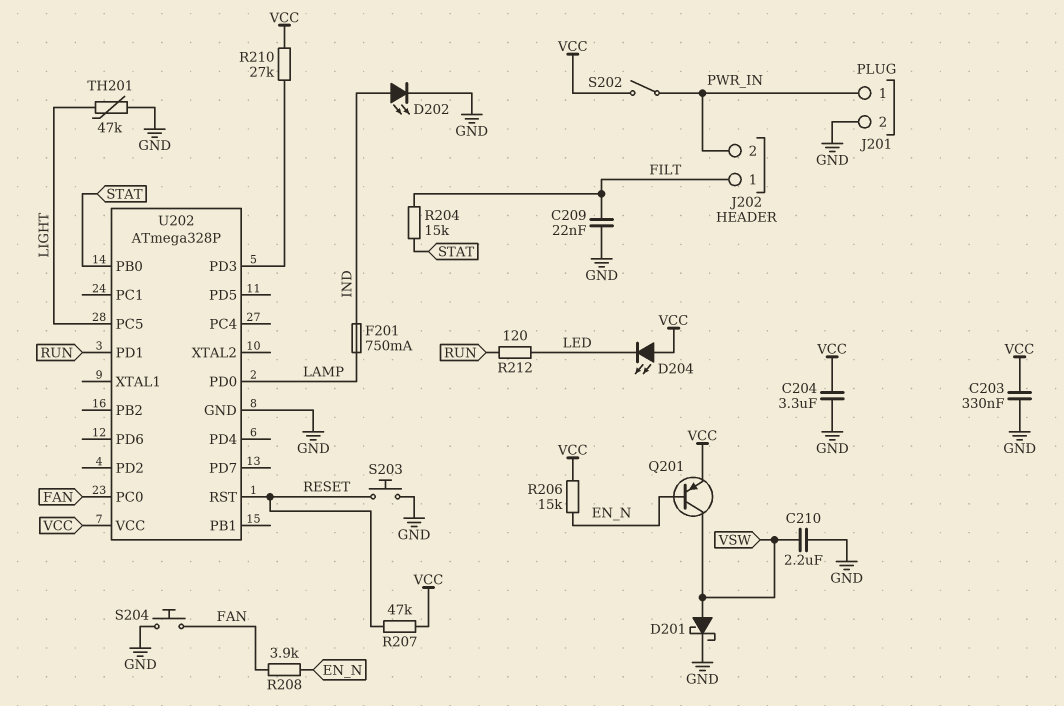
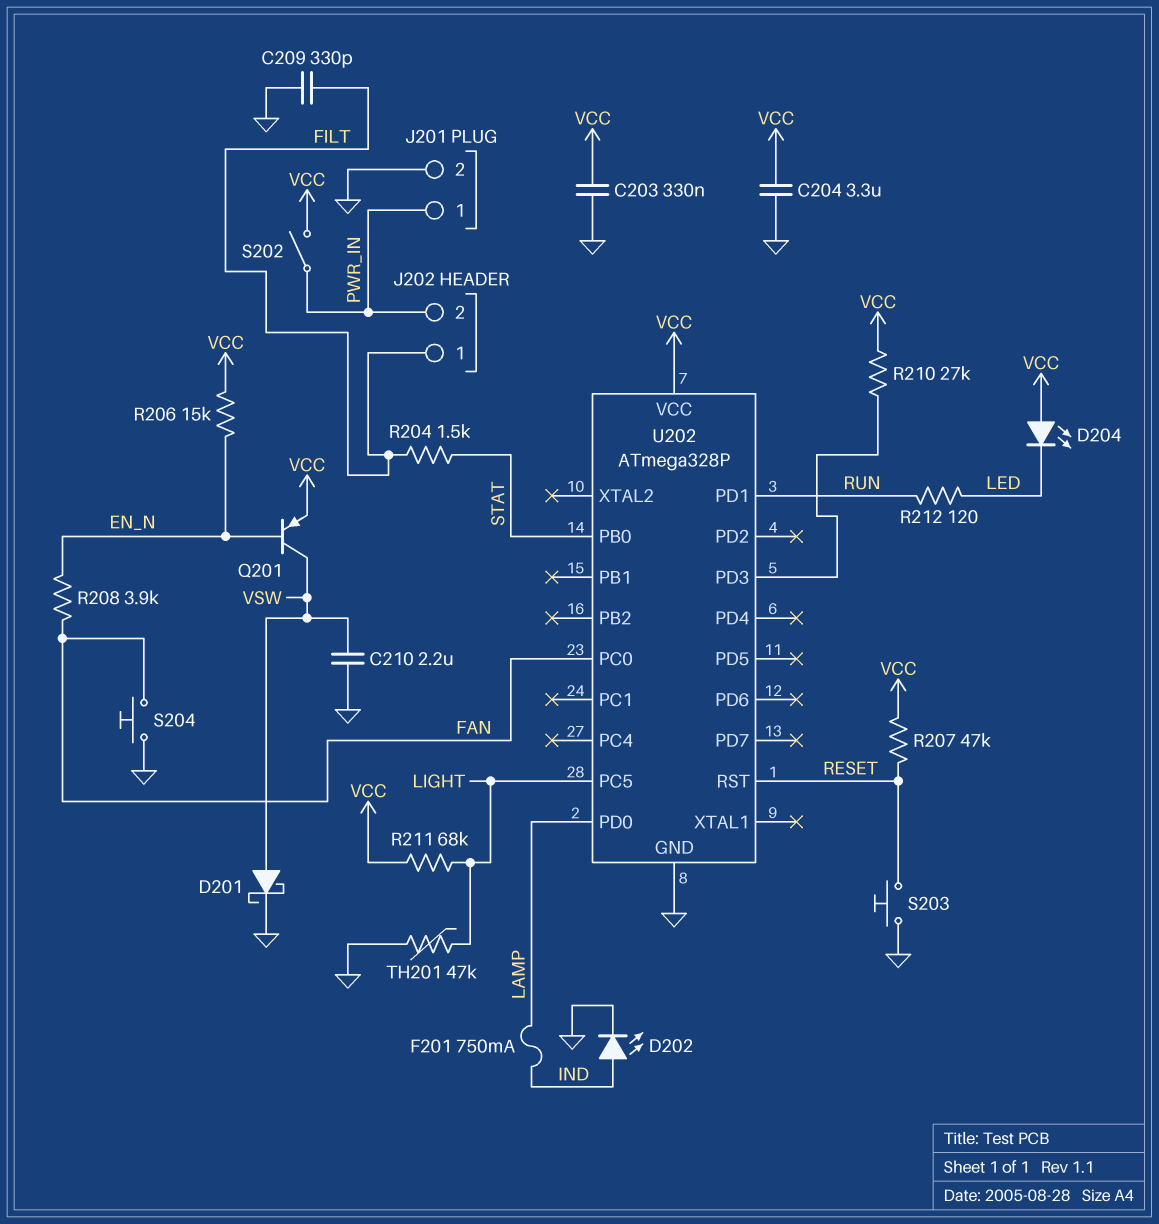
C209: 22nF (FILT, GND) -> 330pF (FILT, GND)
R204: 15k (FILT, STAT) -> 1.5k (FILT, STAT)
R211: none -> 68k (LIGHT, VCC)

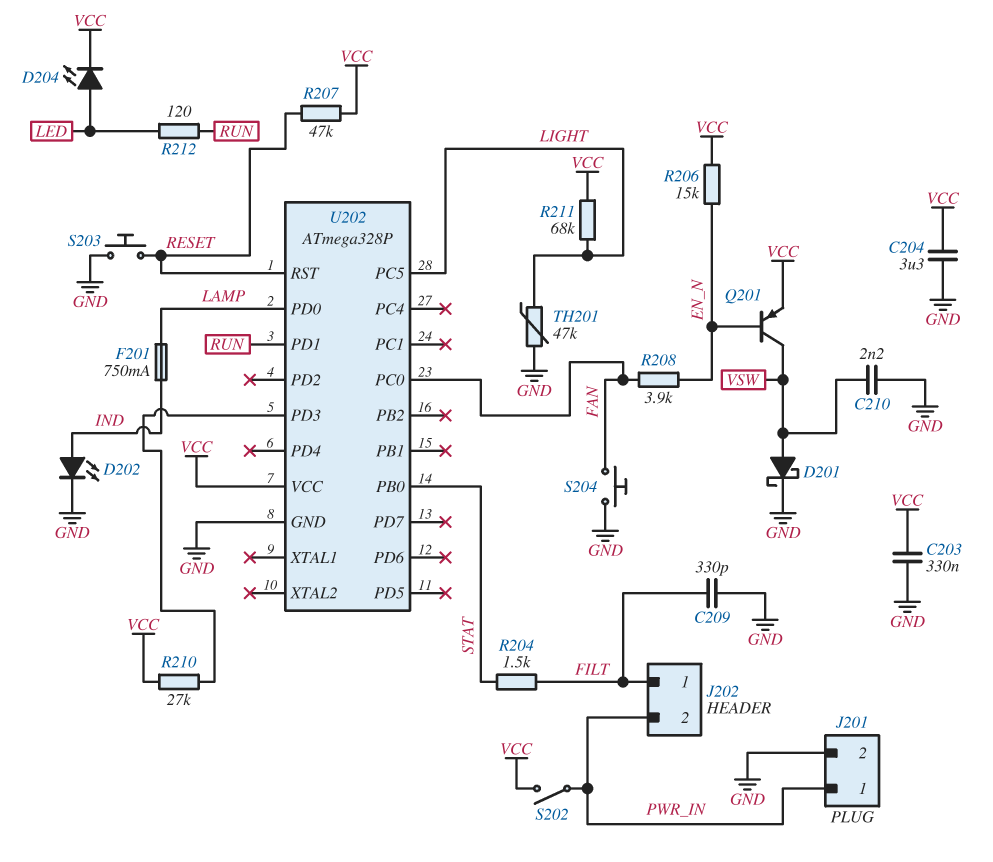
C210: 2.2uF (GND, VSW) -> 2.2nF (GND, VSW)
D204: LED (A VCC, K LED) -> LED (A LED, K VCC)

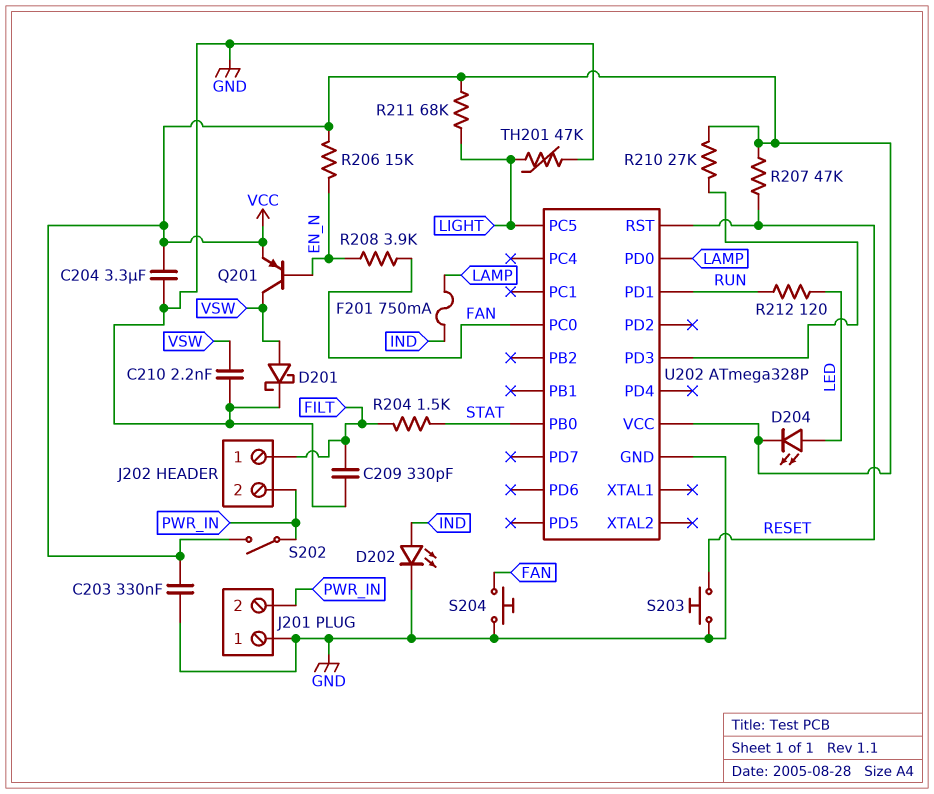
J201 pin 1: PWR_IN -> GND
J201 pin 2: GND -> PWR_IN

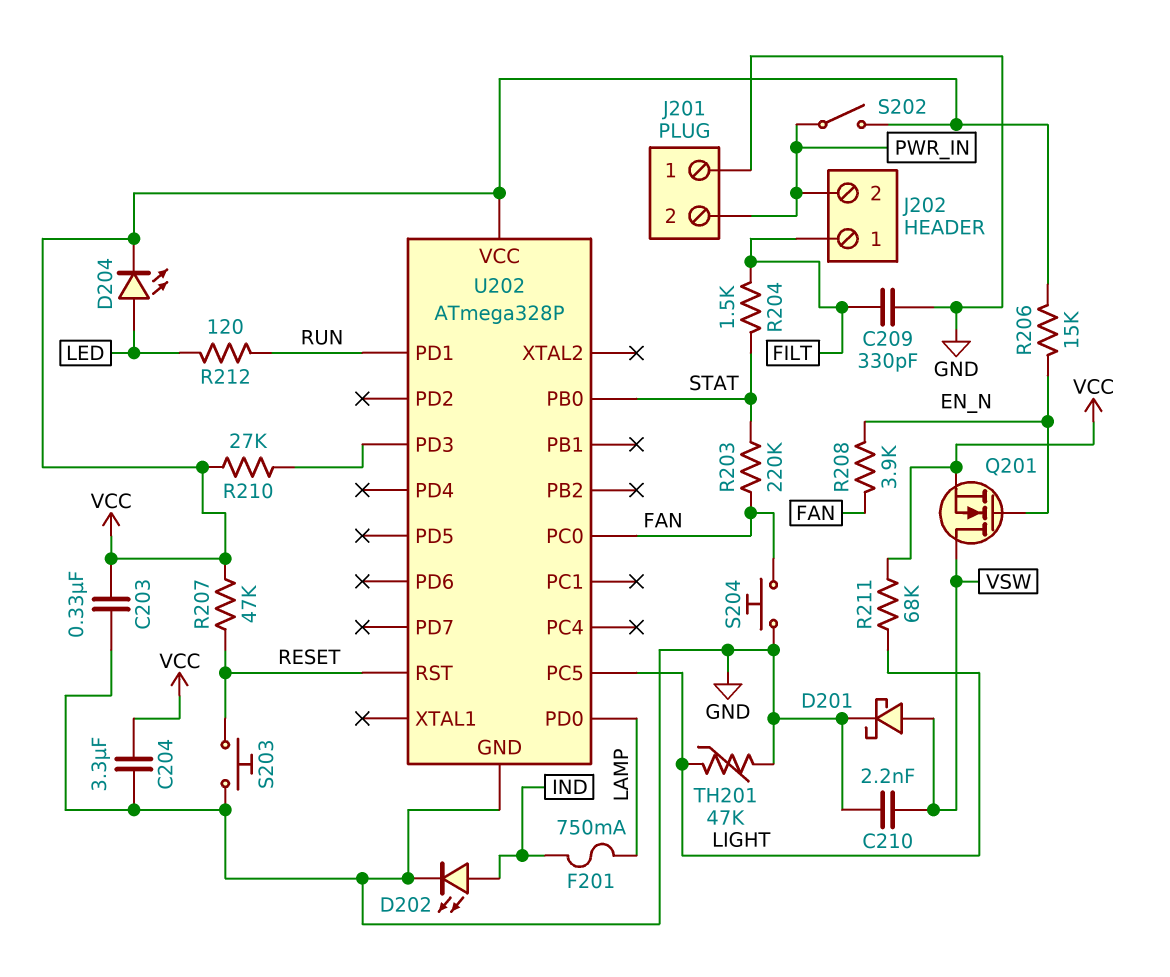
Q201: PNP (B EN_N, C VSW, E VCC) -> NMOS (G EN_N, D VSW, S VCC)
R203: none -> 220k (FAN, STAT)

